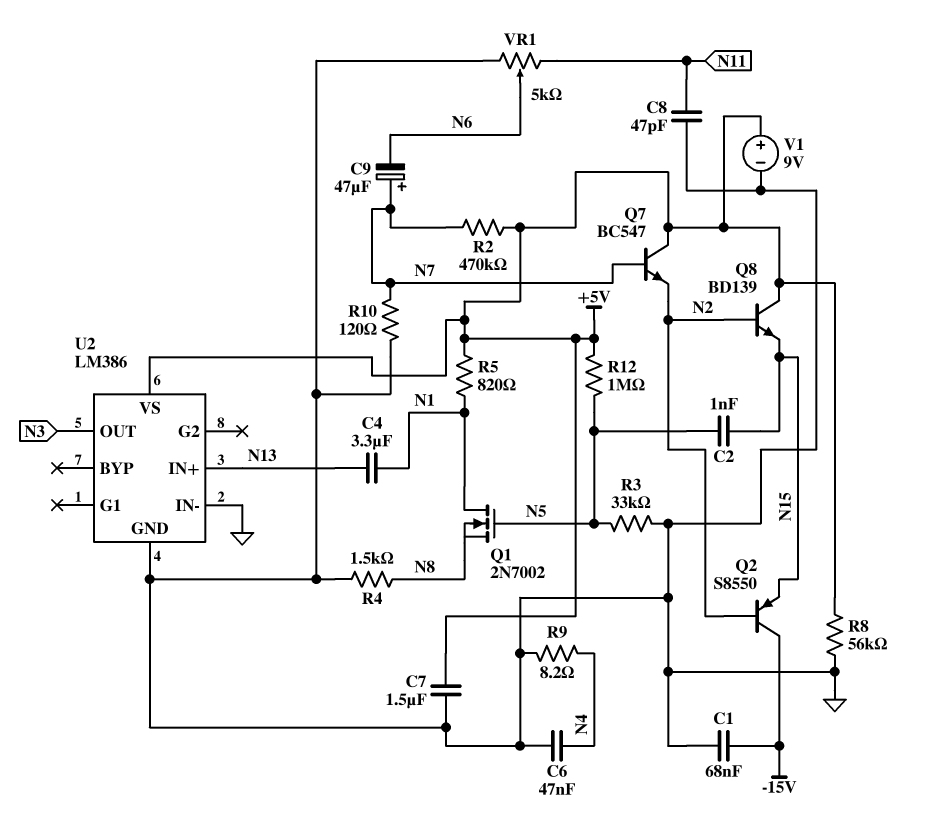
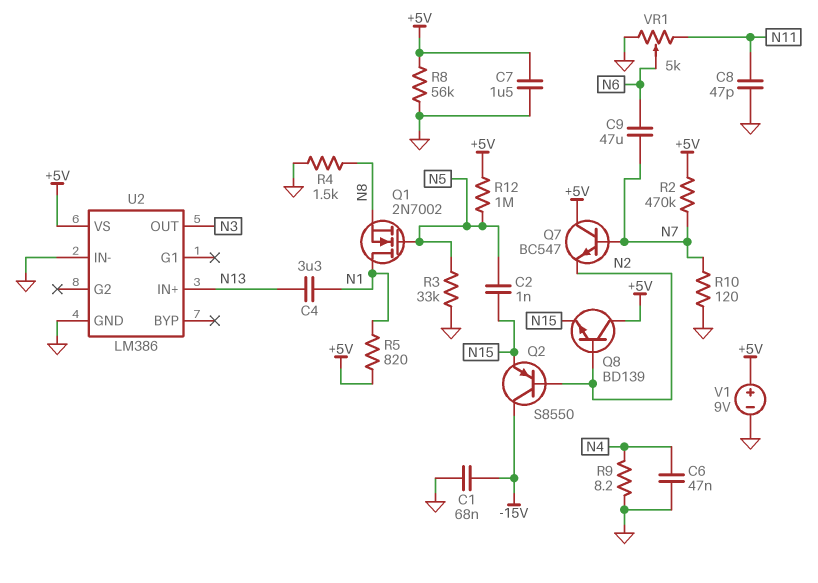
C9: 47uF (plus N7, minus N6) -> 47uF (N6, N7)

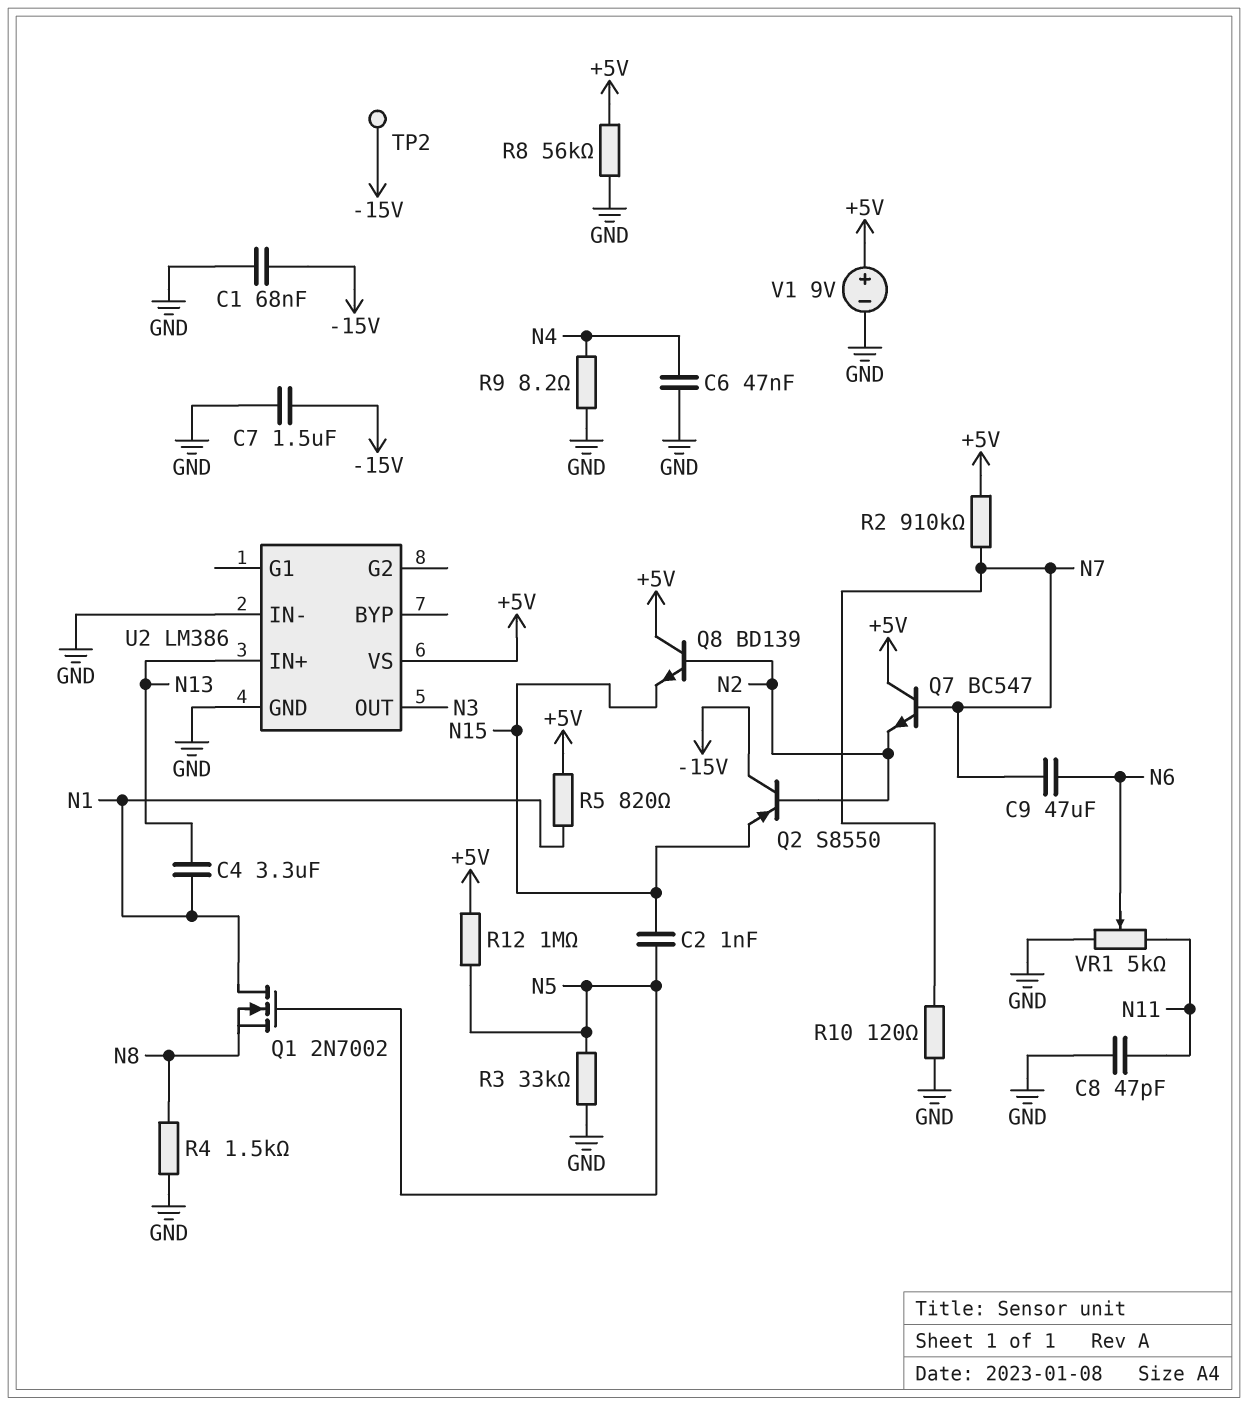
C7: 1.5uF (+5V, GND) -> 1.5uF (-15V, GND)
R2: 470k (+5V, N7) -> 910k (+5V, N7)
TP2: none -> test point (-15V)

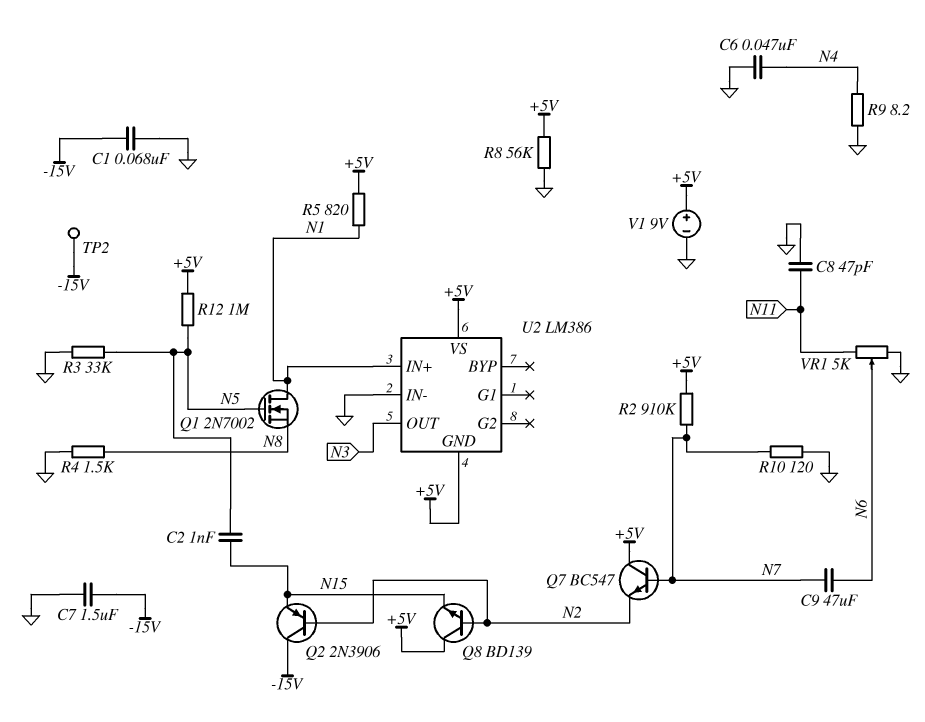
C4: 3.3uF (N1, N13) -> none
Q2: PNP S8550 (B N2, C -15V, E N15) -> PNP 2N3906 (B N2, C -15V, E N15)
U2 pin GND: GND -> +5V
U2 pin IN+: N13 -> N1

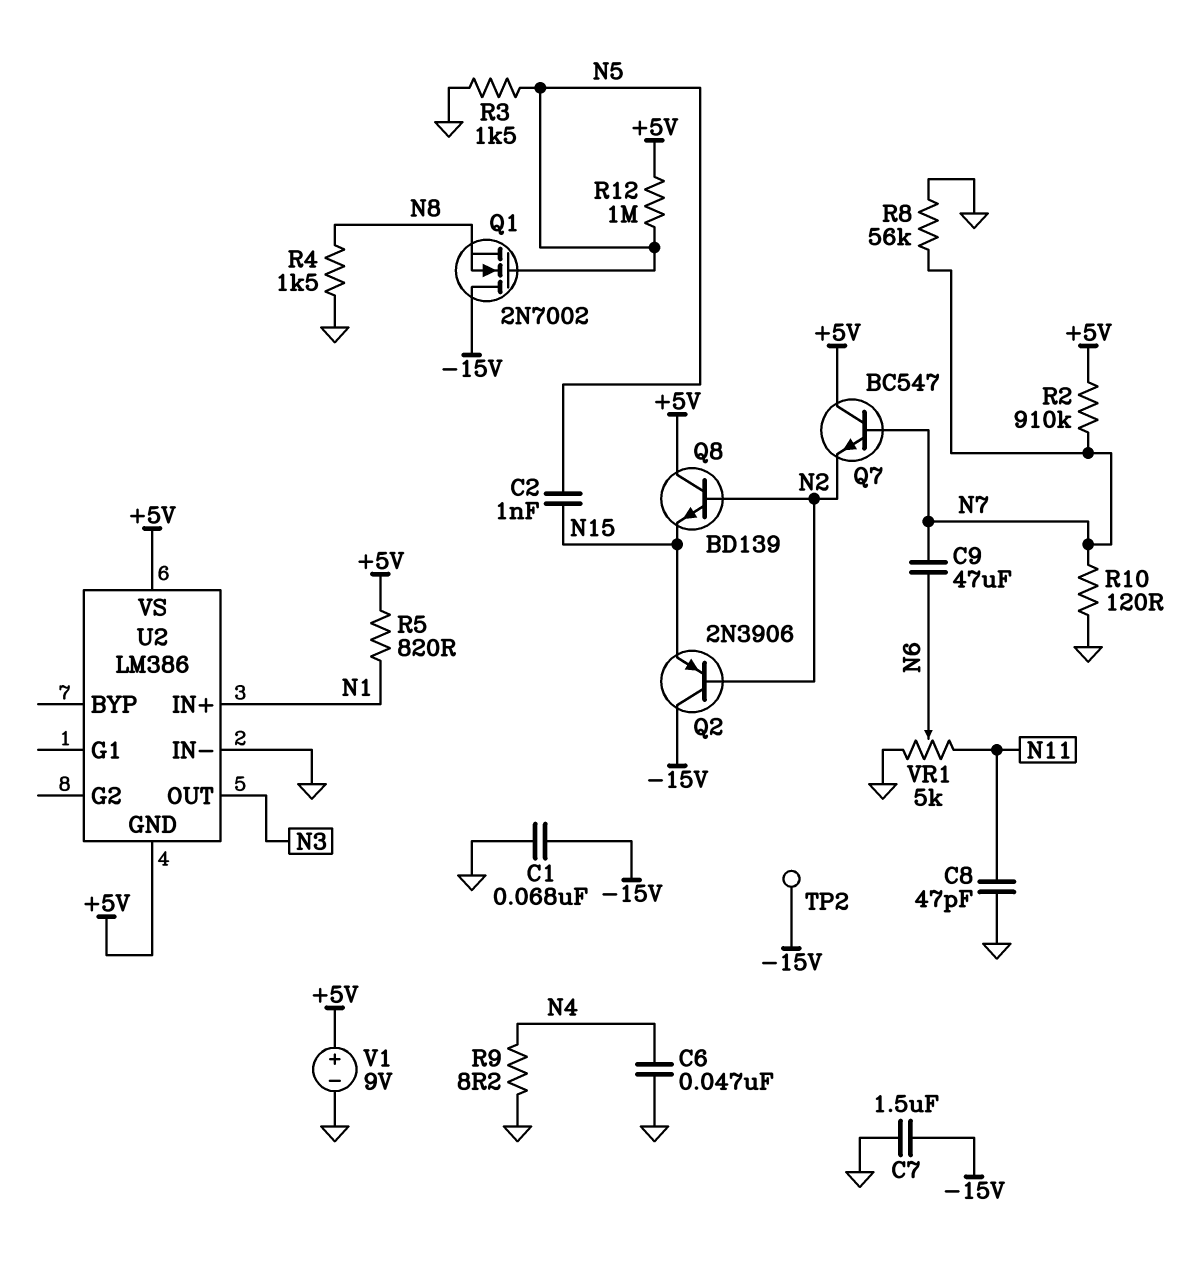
Q1: NMOS 2N7002 (G N5, D N1, S N8) -> NMOS 2N7002 (G N5, D -15V, S N8)
R3: 33k (GND, N5) -> 1.5k (GND, N5)
R8: 56k (+5V, GND) -> 56k (GND, N7)

